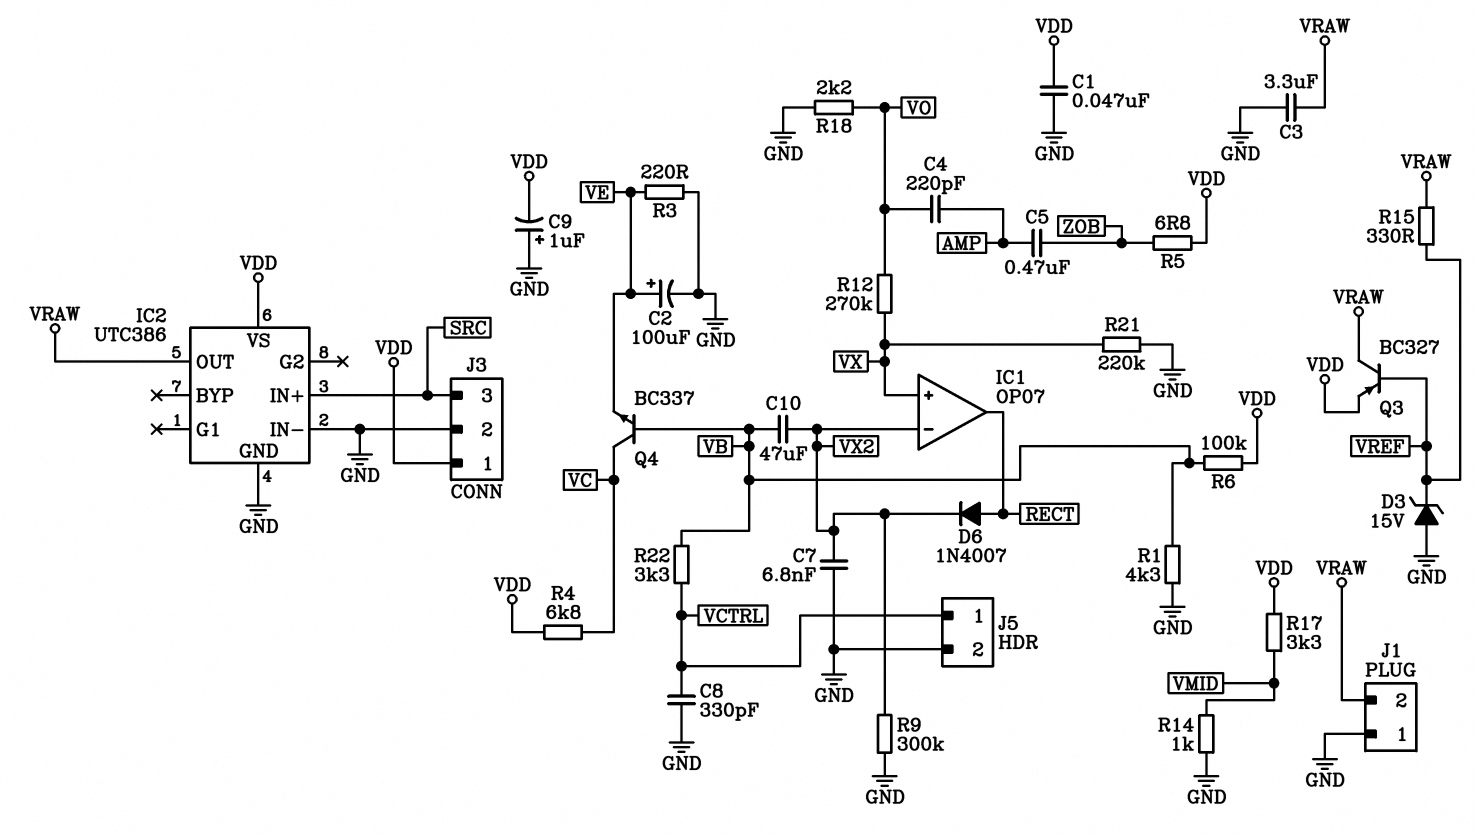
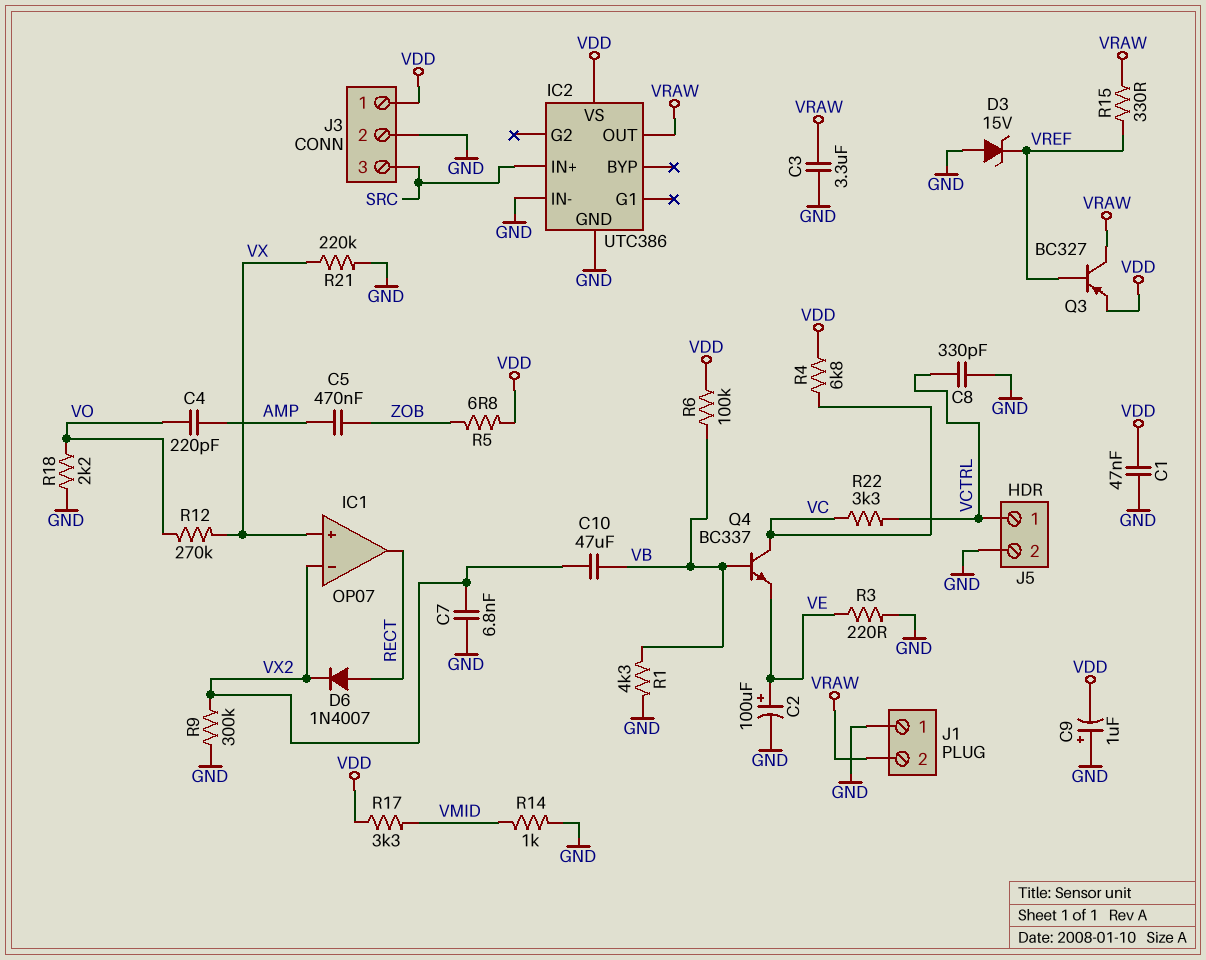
R22: 3.3k (VB, VCTRL) -> 3.3k (VC, VCTRL)

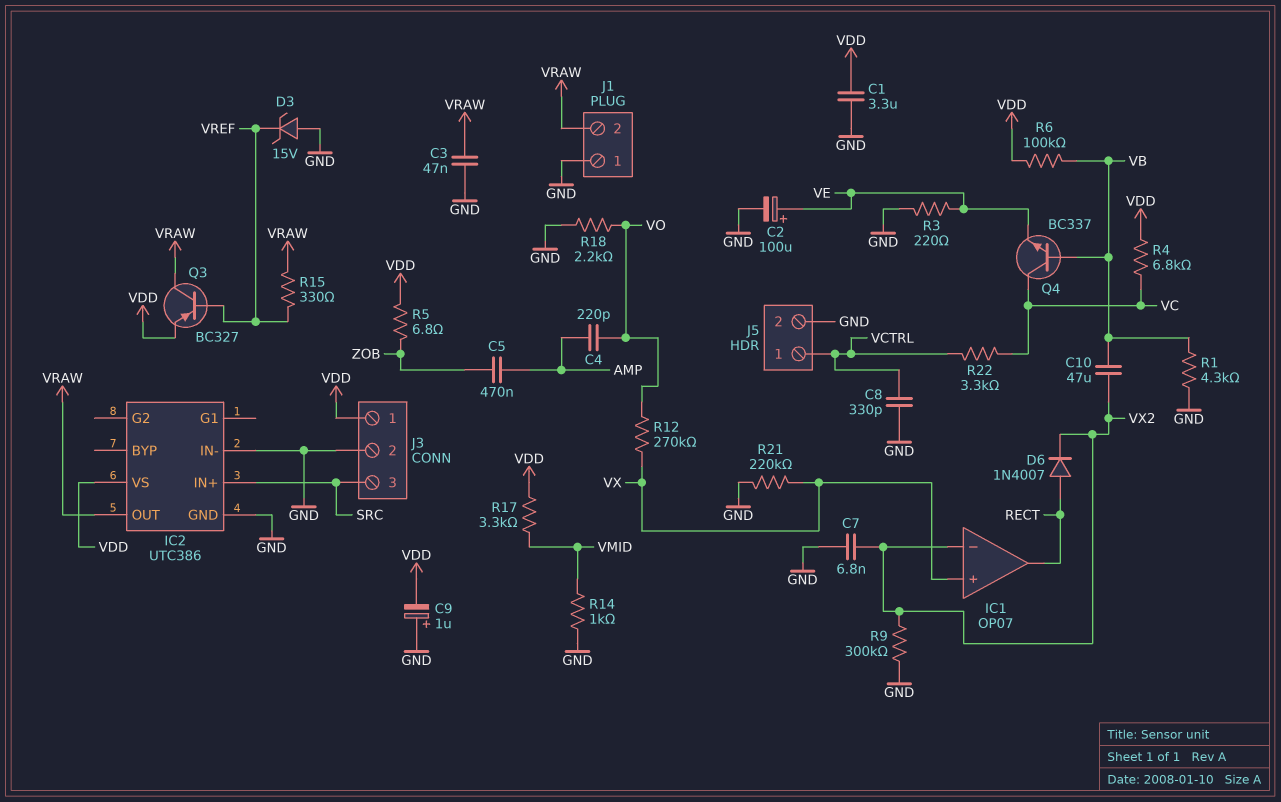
C1: 47nF (GND, VDD) -> 3.3uF (GND, VDD)
C3: 3.3uF (GND, VRAW) -> 47nF (GND, VRAW)

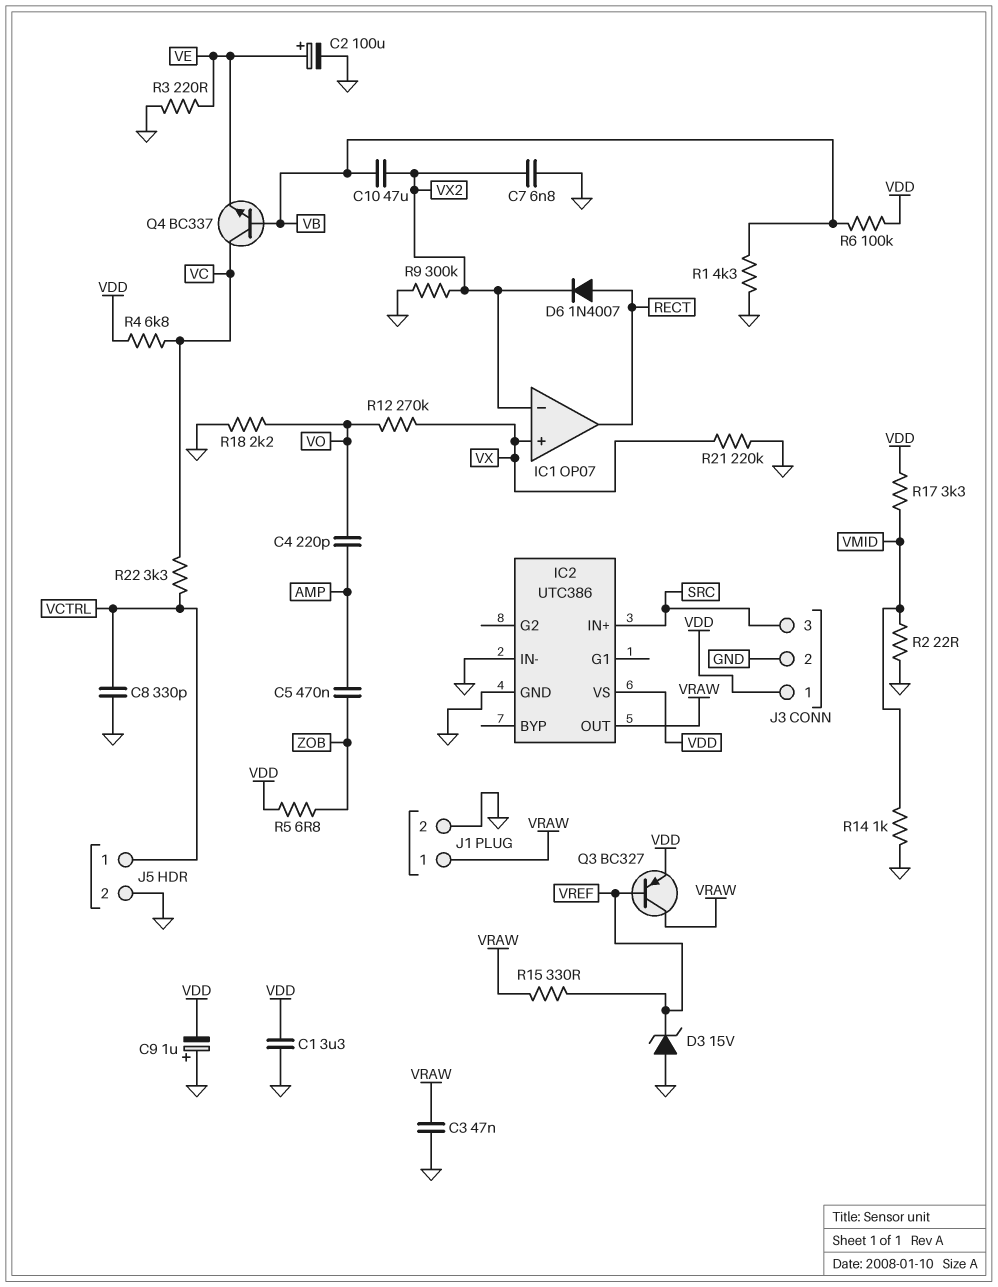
J1 pin 1: GND -> VRAW
J1 pin 2: VRAW -> GND
R2: none -> 22 (GND, VMID)

